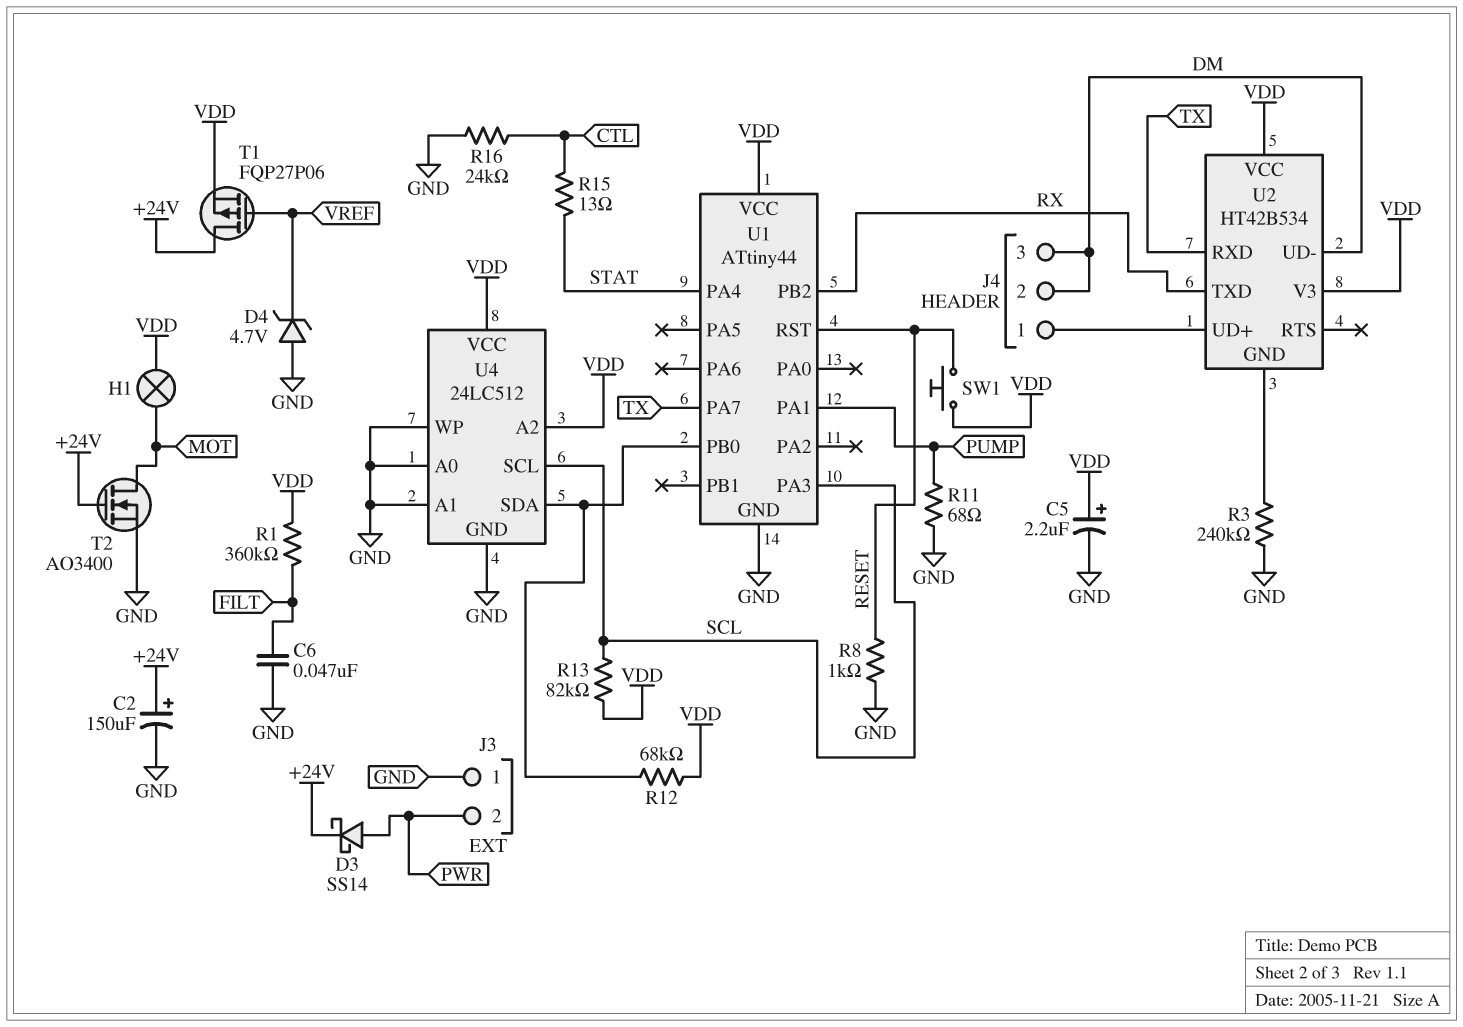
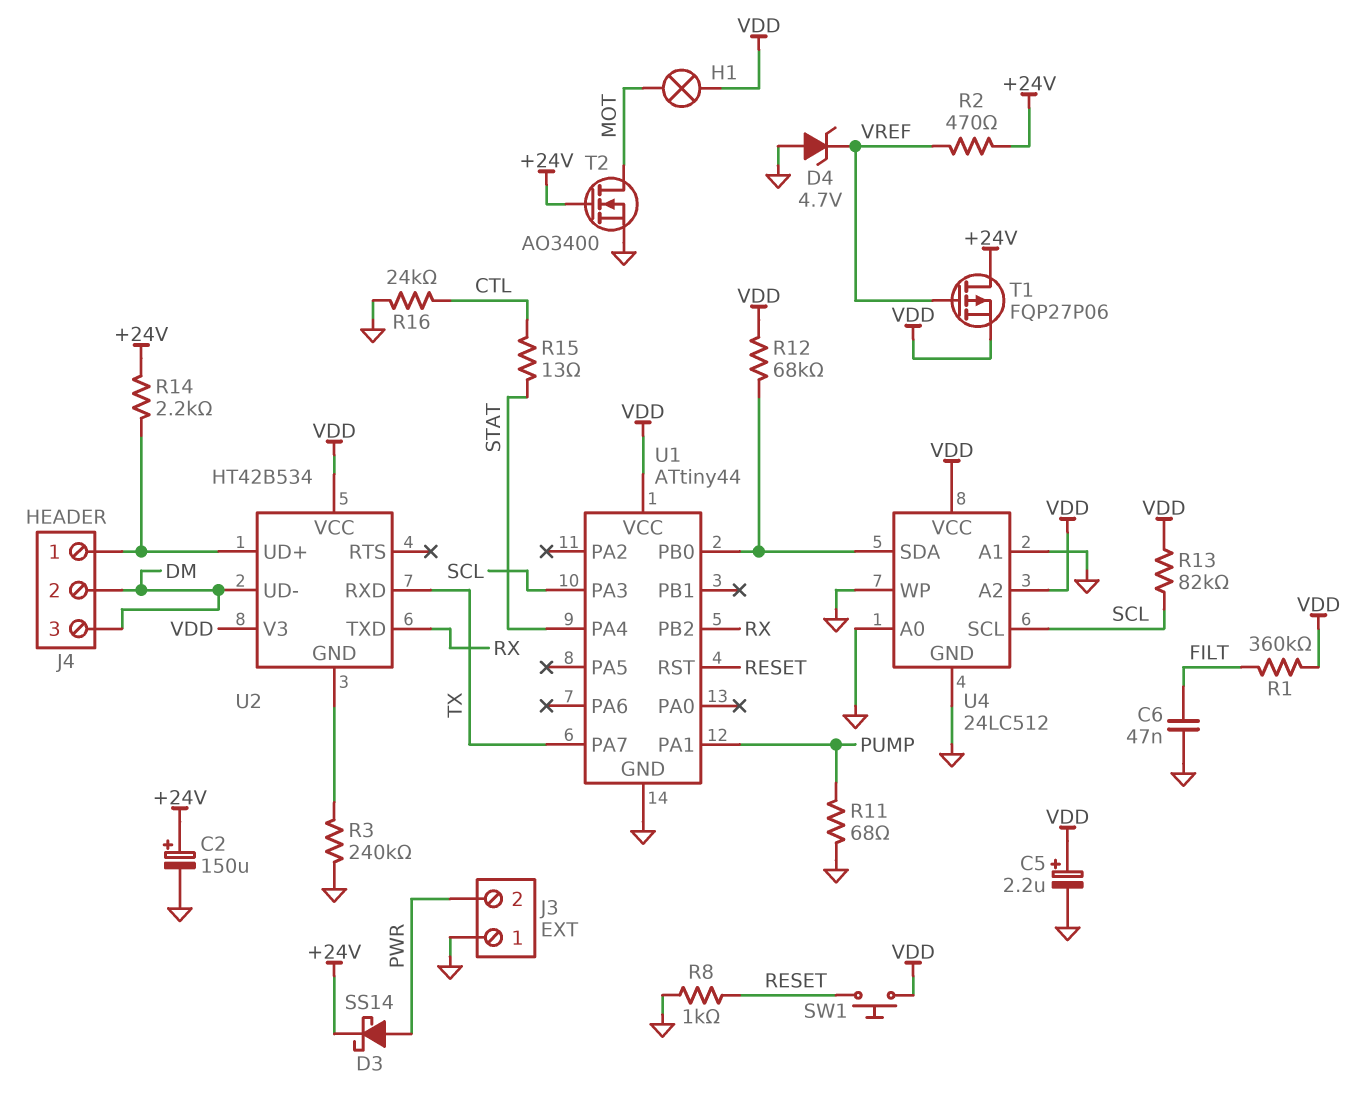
R2: none -> 470 (+24V, VREF)
R14: none -> 2.2k (+24V, J4/1)

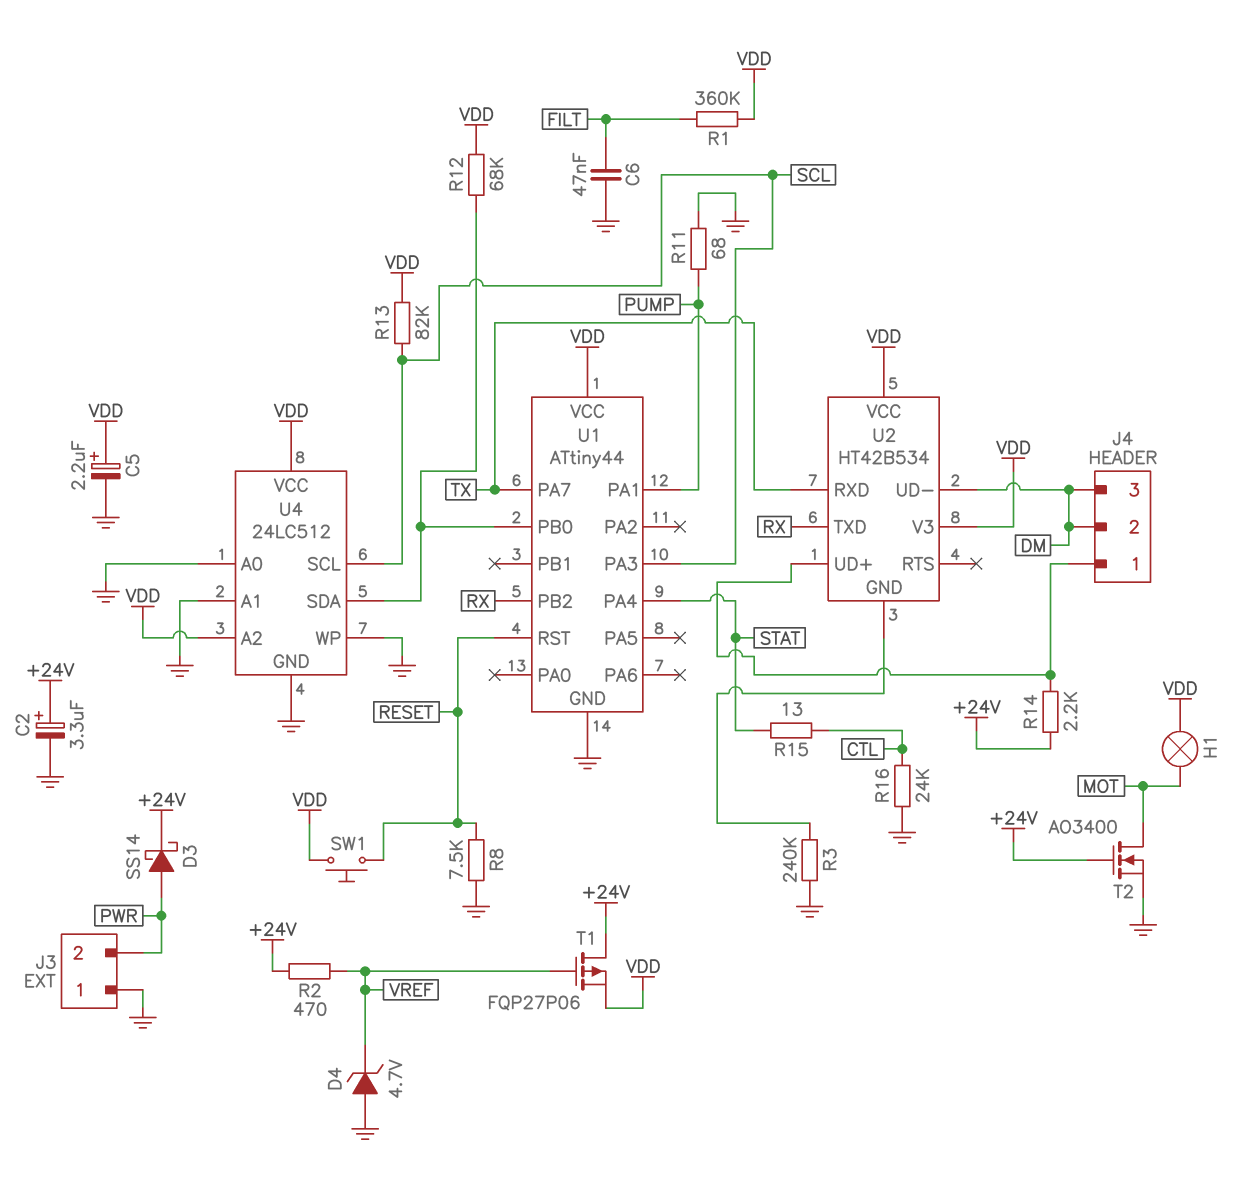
C2: 150uF (plus +24V, minus GND) -> 3.3uF (plus +24V, minus GND)
R8: 1k (GND, RESET) -> 7.5k (GND, RESET)

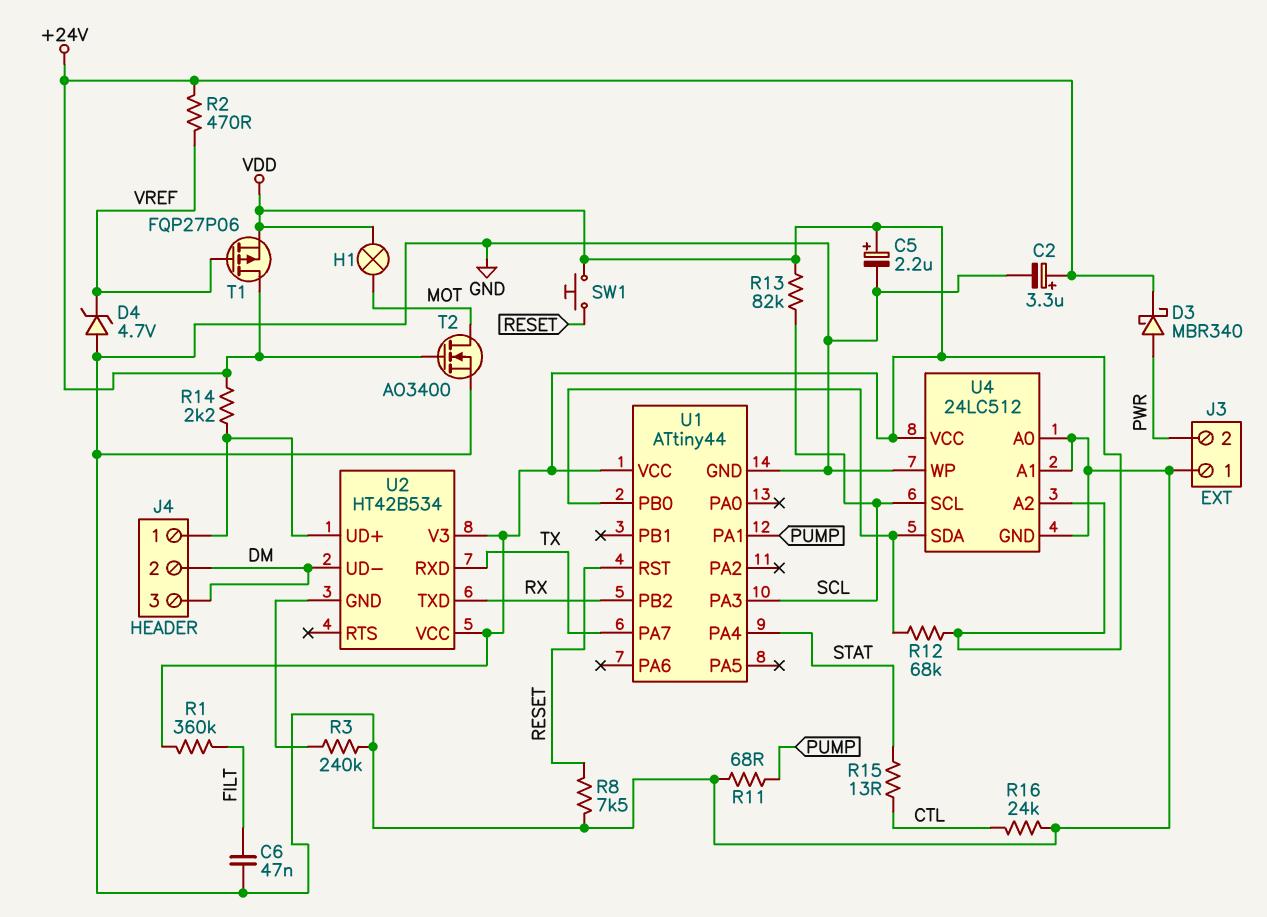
D3: schottky SS14 (A PWR, K +24V) -> schottky MBR340 (A PWR, K +24V)

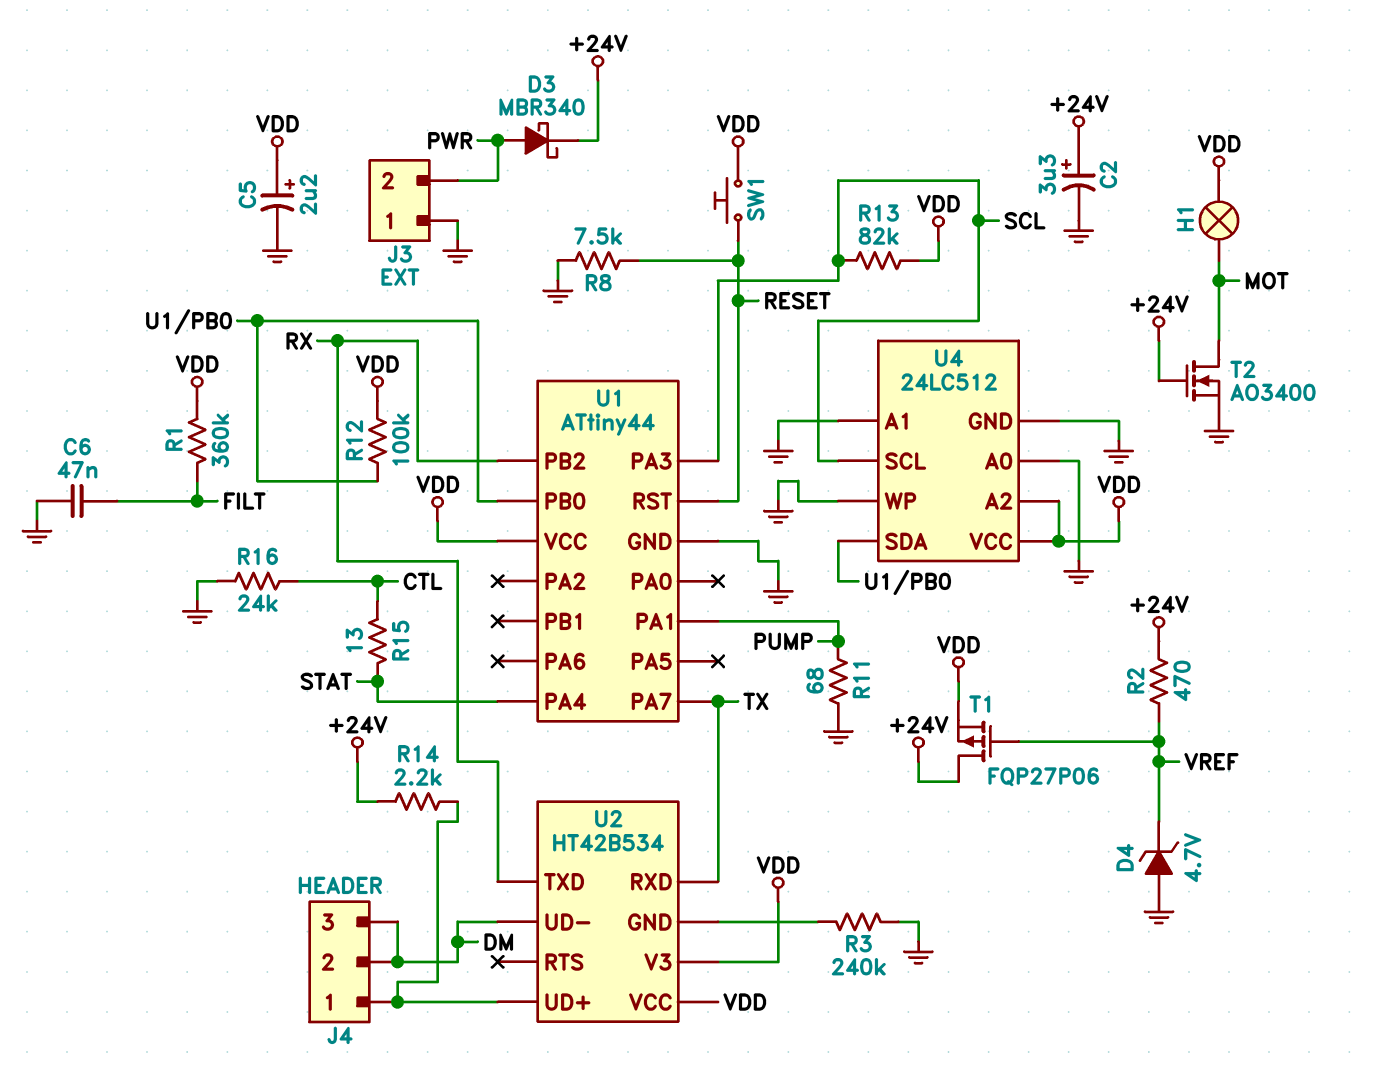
R12: 68k (U1/PB0, VDD) -> 100k (U1/PB0, VDD)

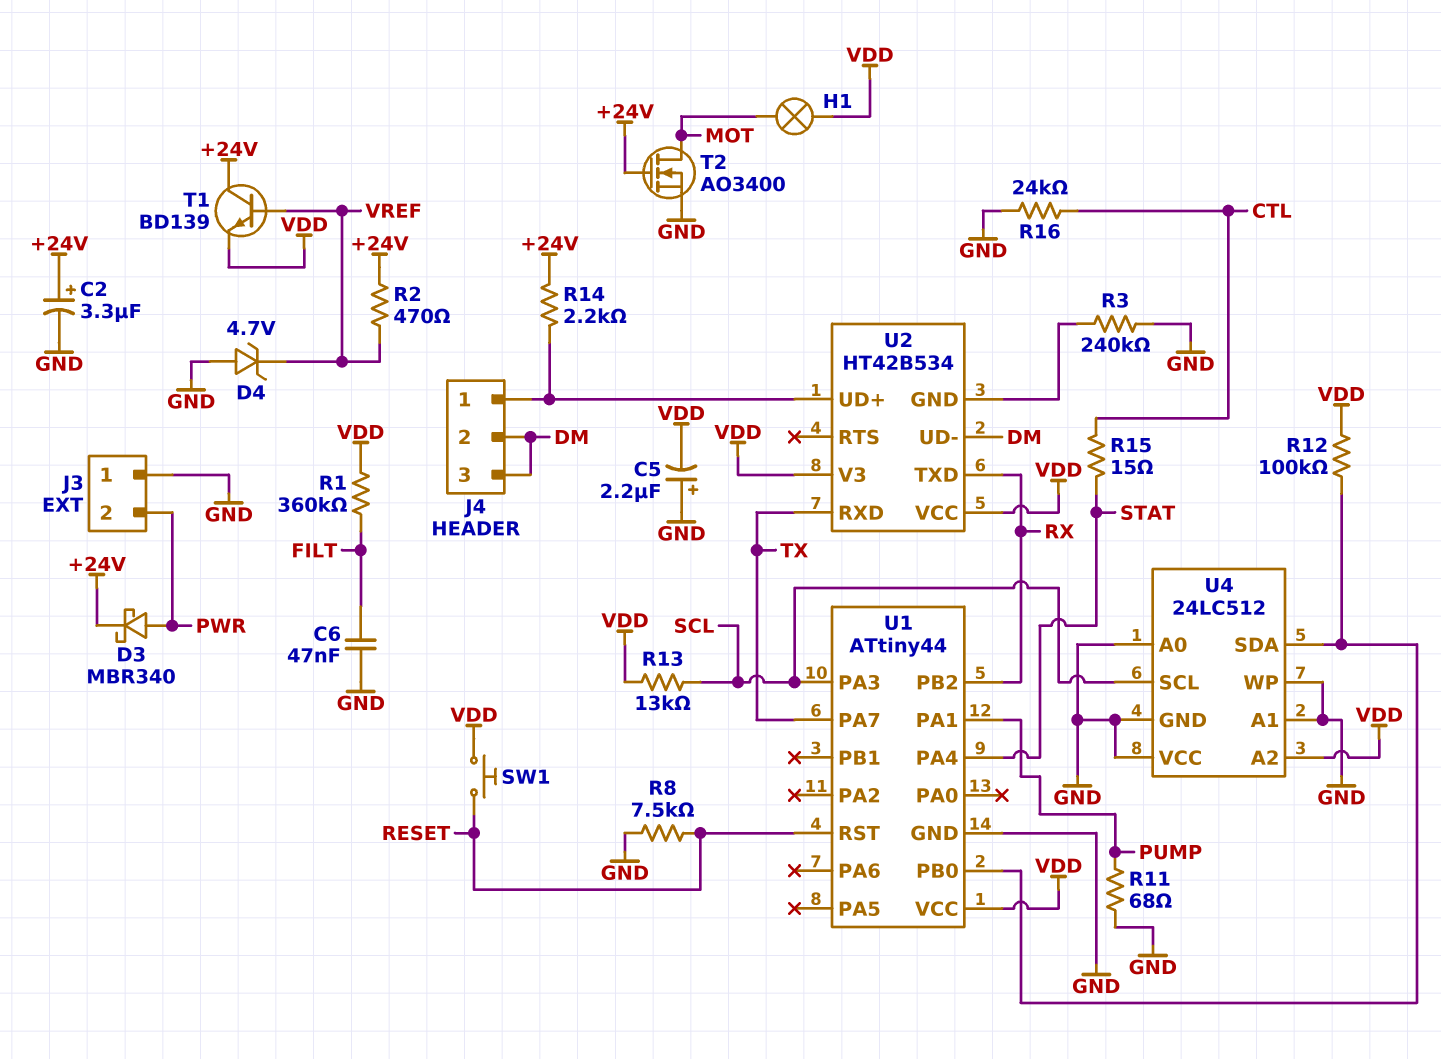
C5: 2.2uF (plus VDD, minus GND) -> 2.2uF (plus GND, minus VDD)
R13: 82k (SCL, VDD) -> 13k (SCL, VDD)
R15: 13 (CTL, STAT) -> 15 (CTL, STAT)
T1: PMOS FQP27P06 (G VREF, D +24V, S VDD) -> NPN BD139 (B VREF, C +24V, E VDD)
U4 pin VCC: VDD -> GND

